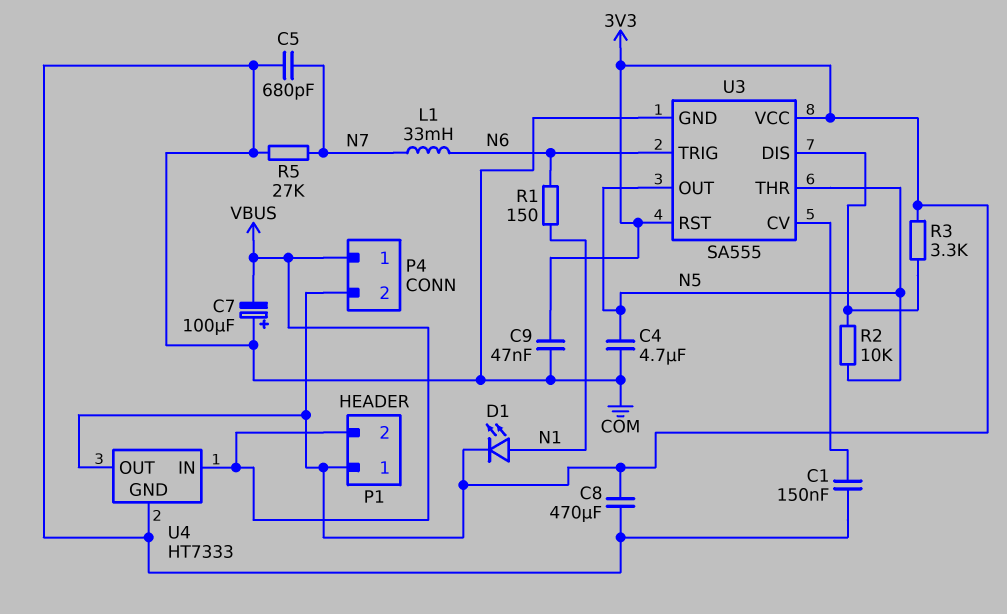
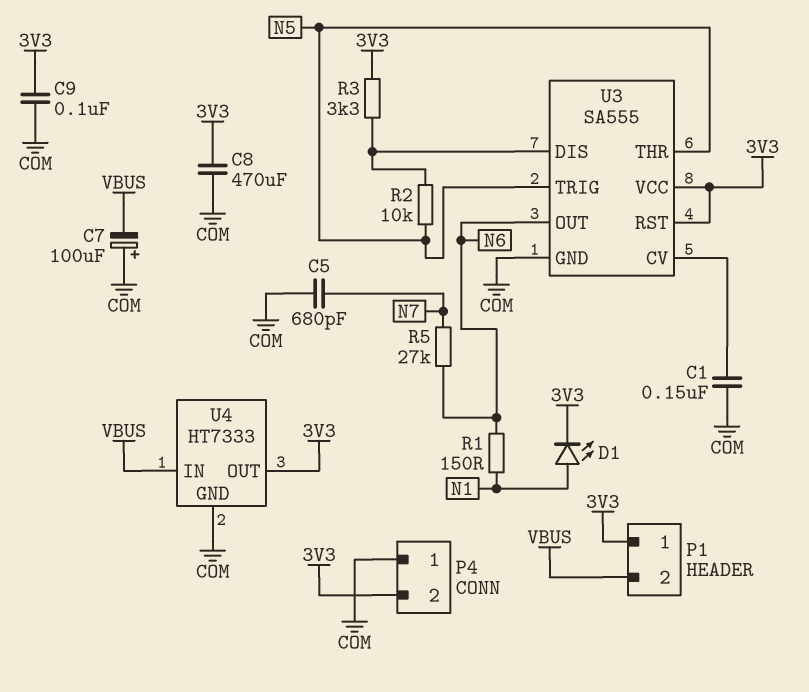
C4: 4.7uF (COM, N5) -> none
C9: 47nF (3V3, COM) -> 100nF (3V3, COM)
L1: 33mH (N6, N7) -> none
P4 pin 1: VBUS -> COM
R5: 27k (COM, N7) -> 27k (N6, N7)
U3 pin OUT: N5 -> N6
U3 pin TRIG: N6 -> N5

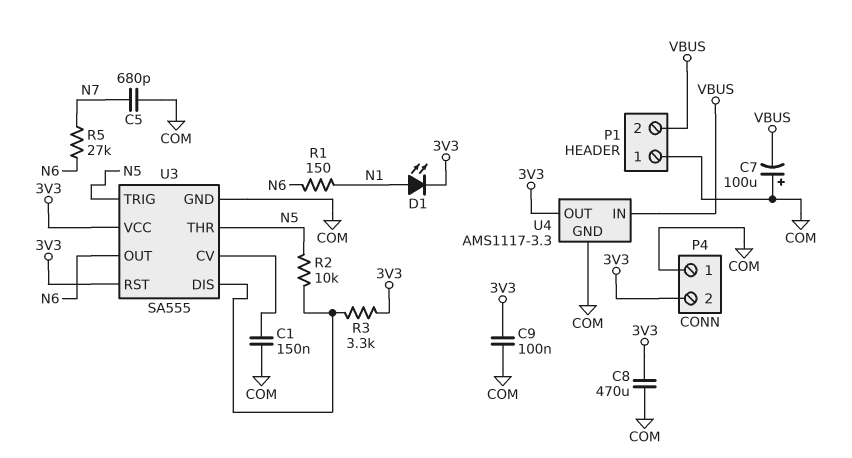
P1 pin 1: 3V3 -> COM
U4: HT7333 -> AMS1117-3.3

